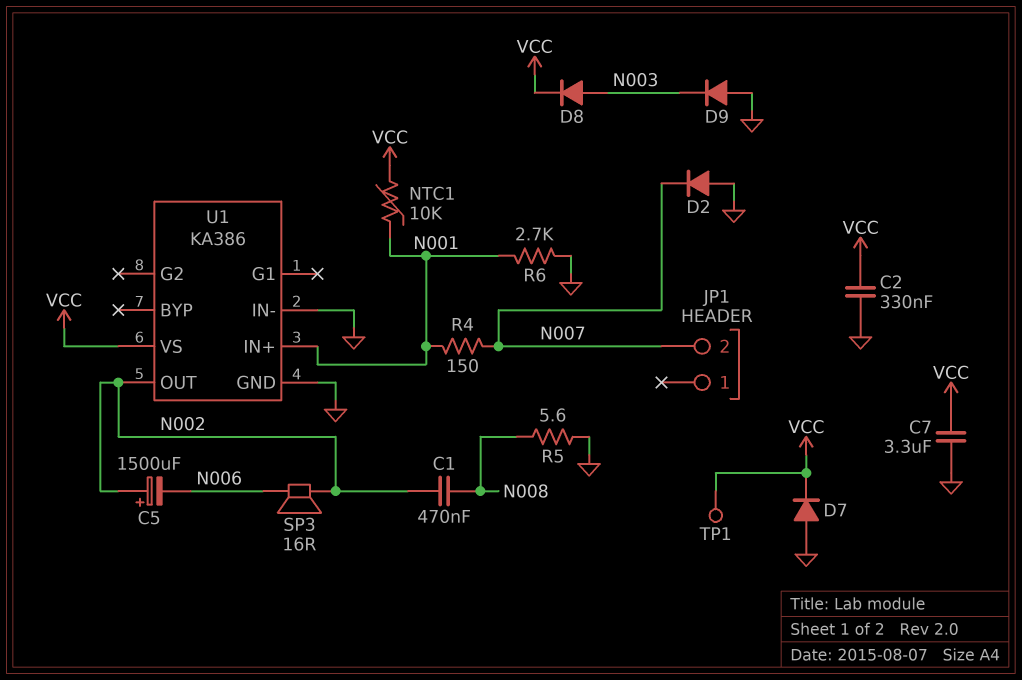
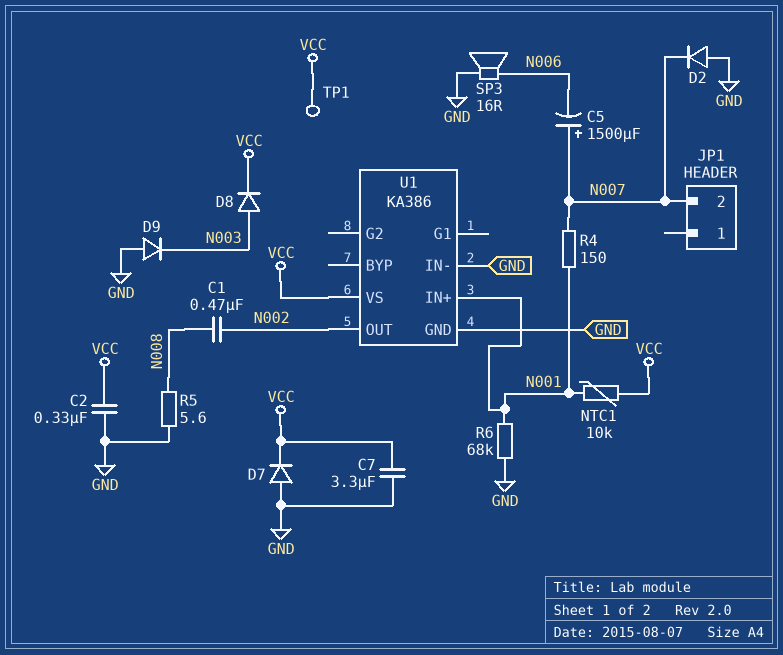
C5: 1500uF (plus N002, minus N006) -> 1500uF (plus N007, minus N006)
R6: 2.7k (GND, N001) -> 68k (GND, N001)
SP3: speaker 16R (N002, N006) -> speaker 16R (GND, N006)

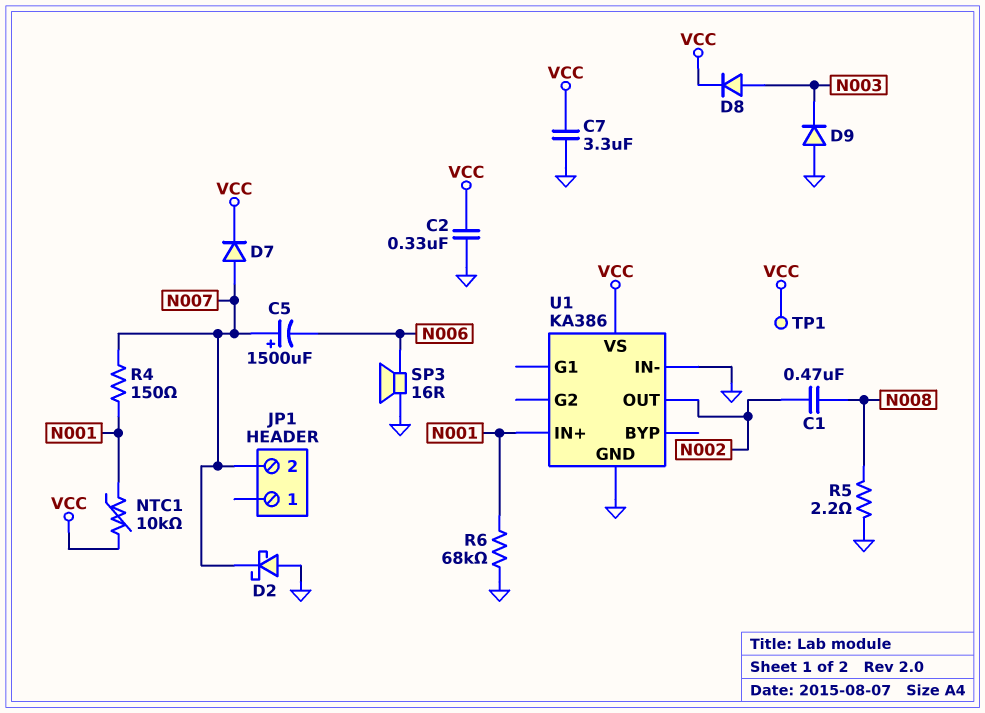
D2: diode (A GND, K N007) -> schottky (A GND, K N007)
D7: diode (A GND, K VCC) -> diode (A N007, K VCC)
R5: 5.6 (GND, N008) -> 2.2 (GND, N008)

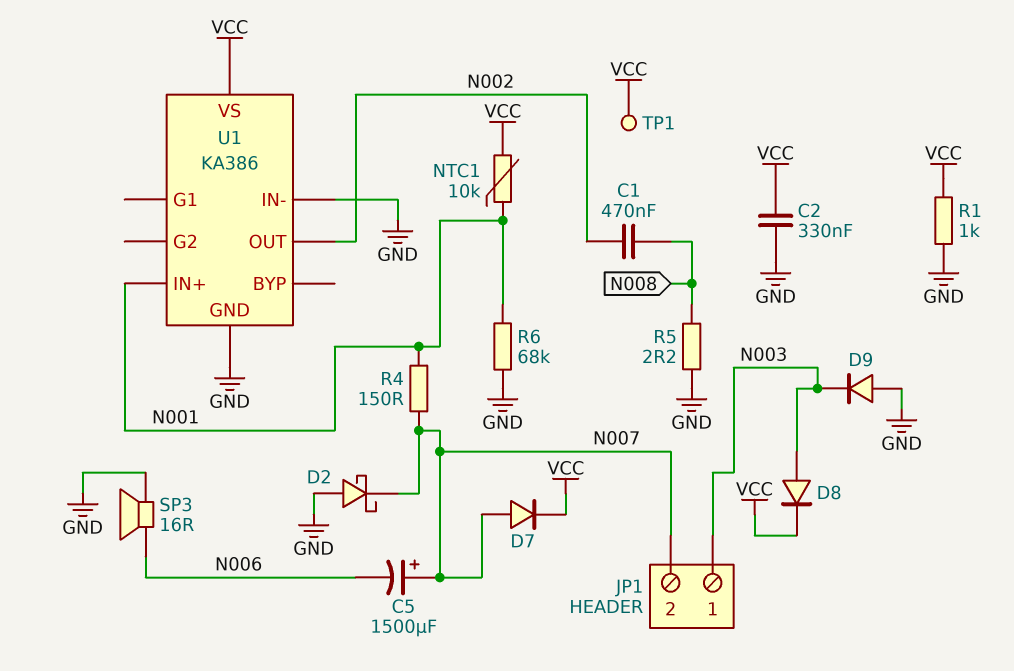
C7: 3.3uF (GND, VCC) -> none
JP1 pin 1: none -> N003
R1: none -> 1k (GND, VCC)

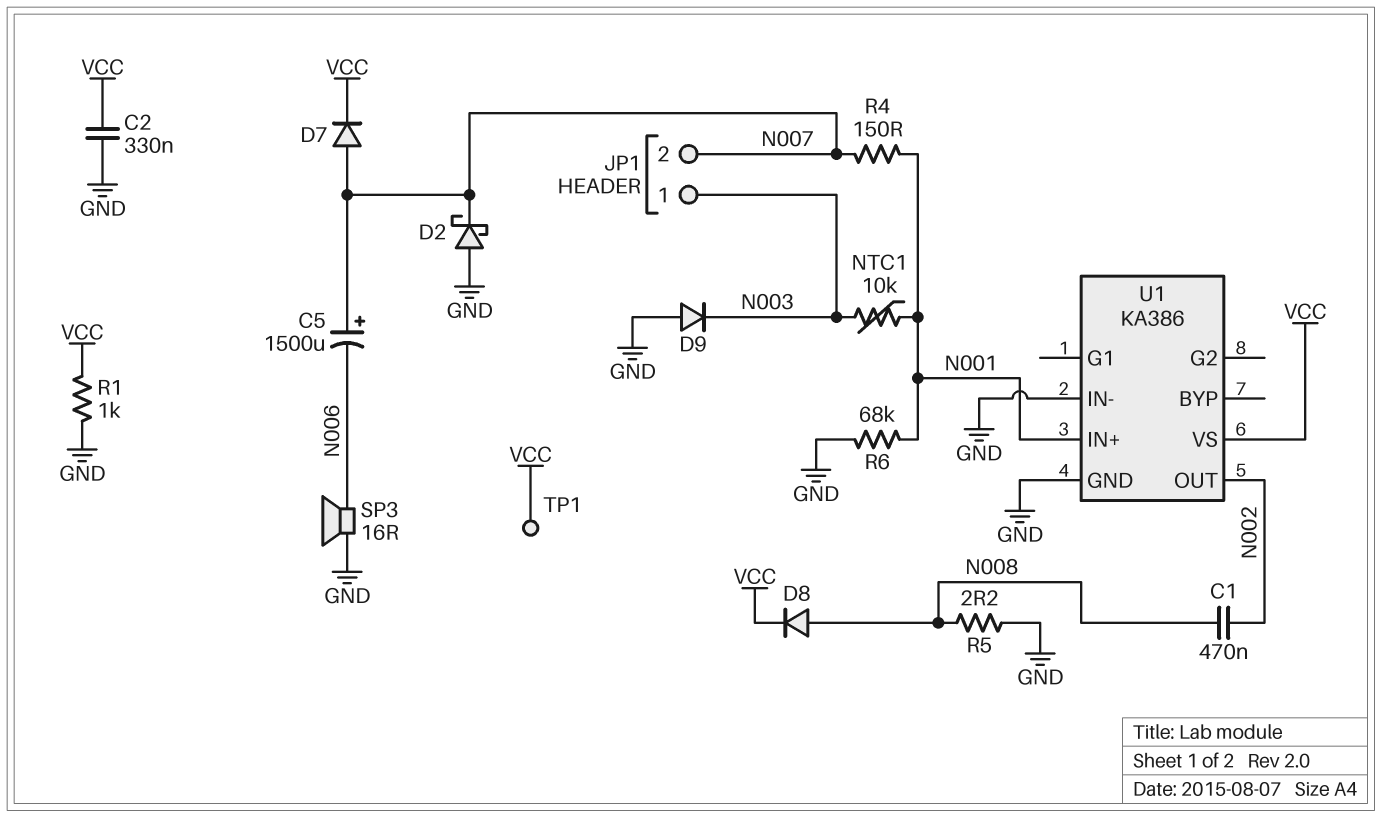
D8: diode (A N003, K VCC) -> diode (A N008, K VCC)
NTC1: 10k (N001, VCC) -> 10k (N001, N003)

